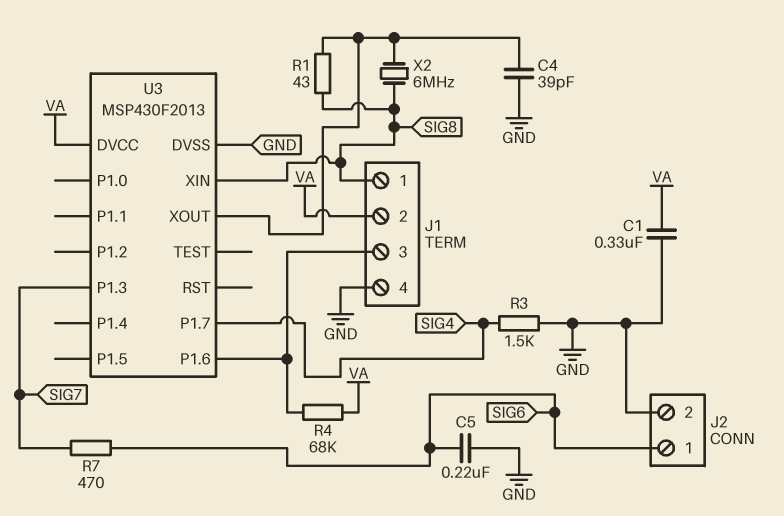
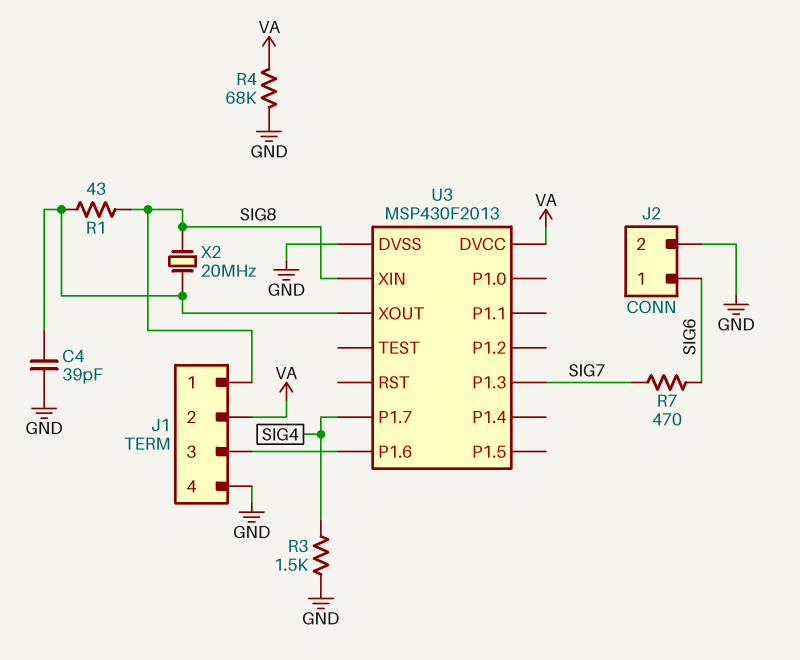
C1: 330nF (GND, VA) -> none
C5: 220nF (GND, SIG6) -> none
R4: 68k (J1/3, VA) -> 68k (GND, VA)
X2: 6MHz (SIG8, U3/XOUT) -> 20MHz (SIG8, U3/XOUT)

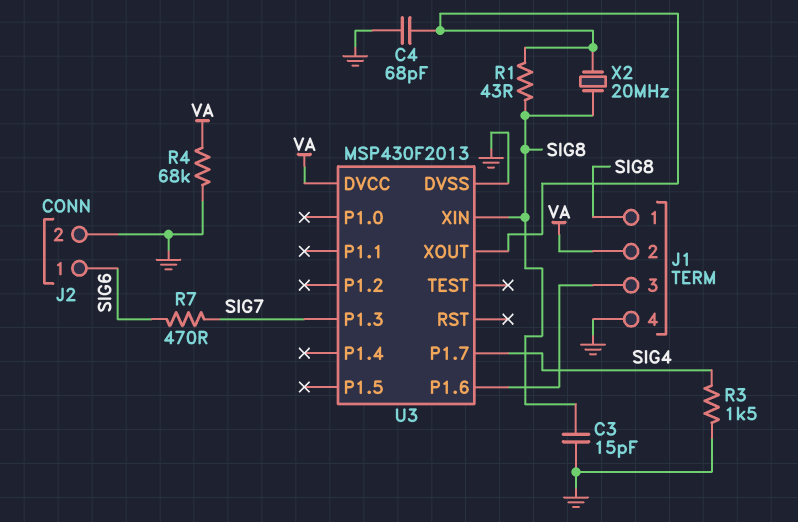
C3: none -> 15pF (GND, SIG8)
C4: 39pF (GND, U3/XOUT) -> 68pF (GND, U3/XOUT)

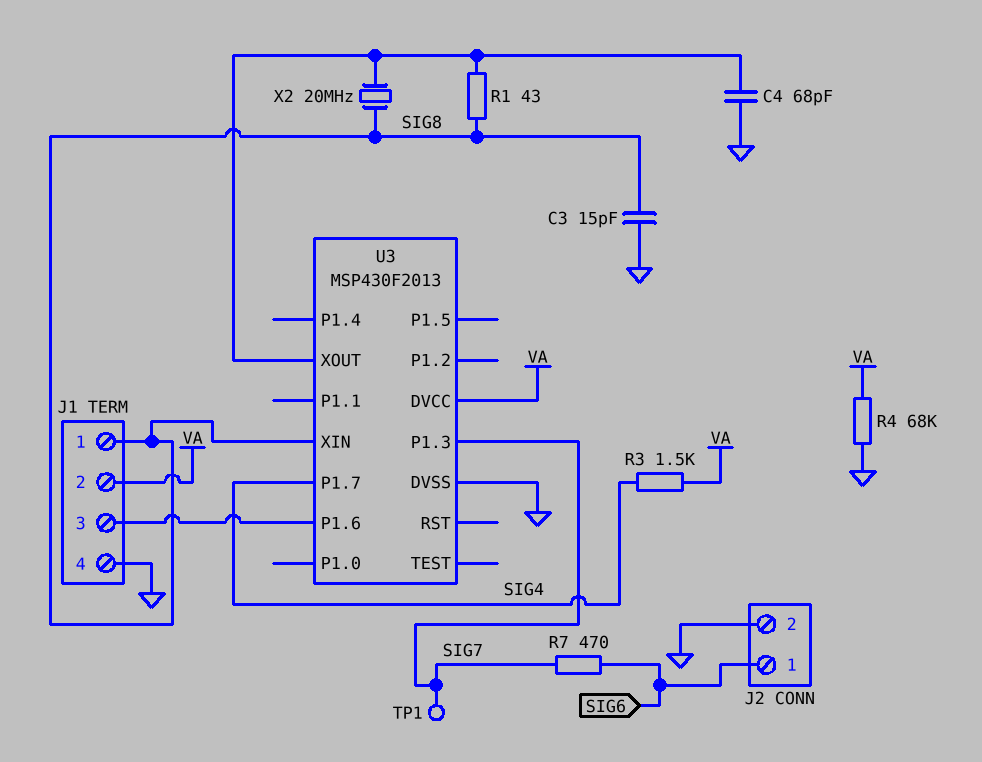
R3: 1.5k (GND, SIG4) -> 1.5k (SIG4, VA)
TP1: none -> test point (SIG7)

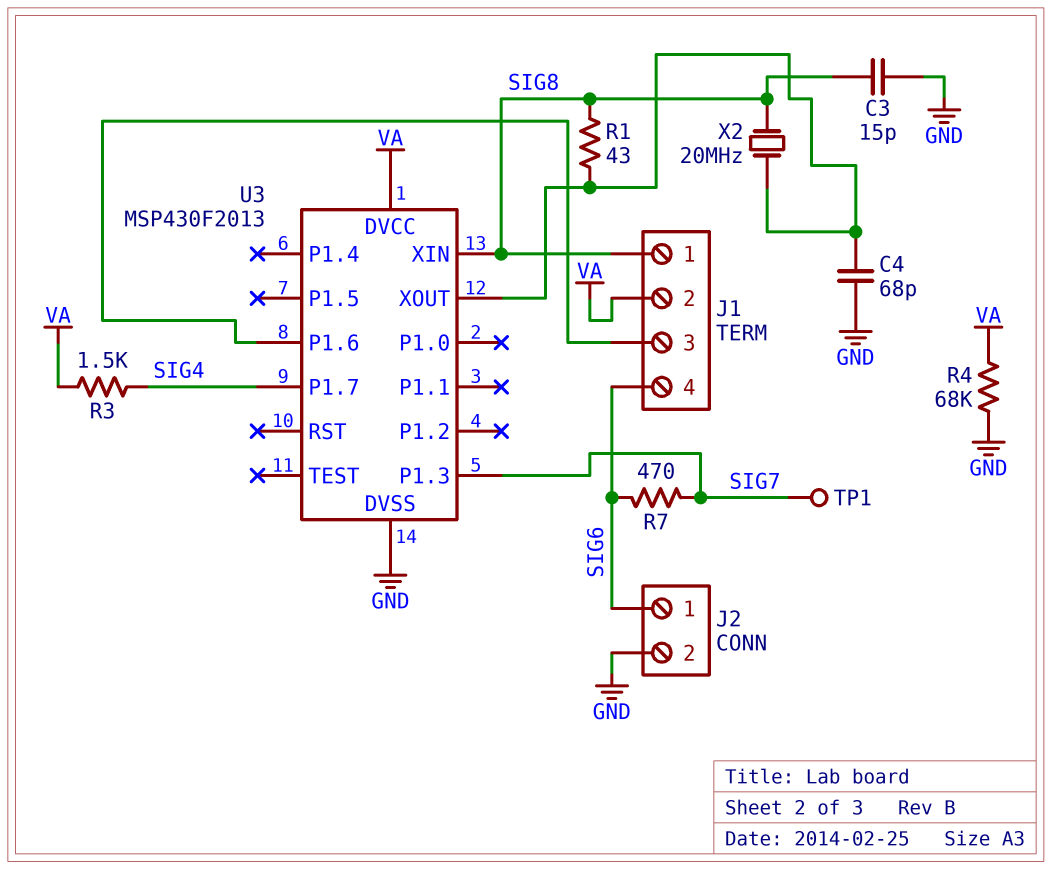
J1 pin 4: GND -> SIG6

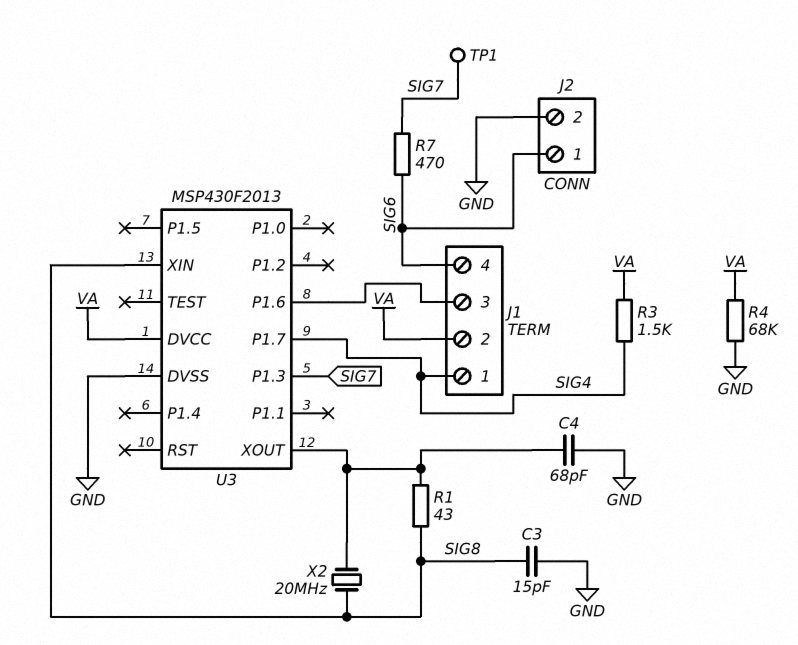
J1 pin 1: SIG8 -> SIG4

